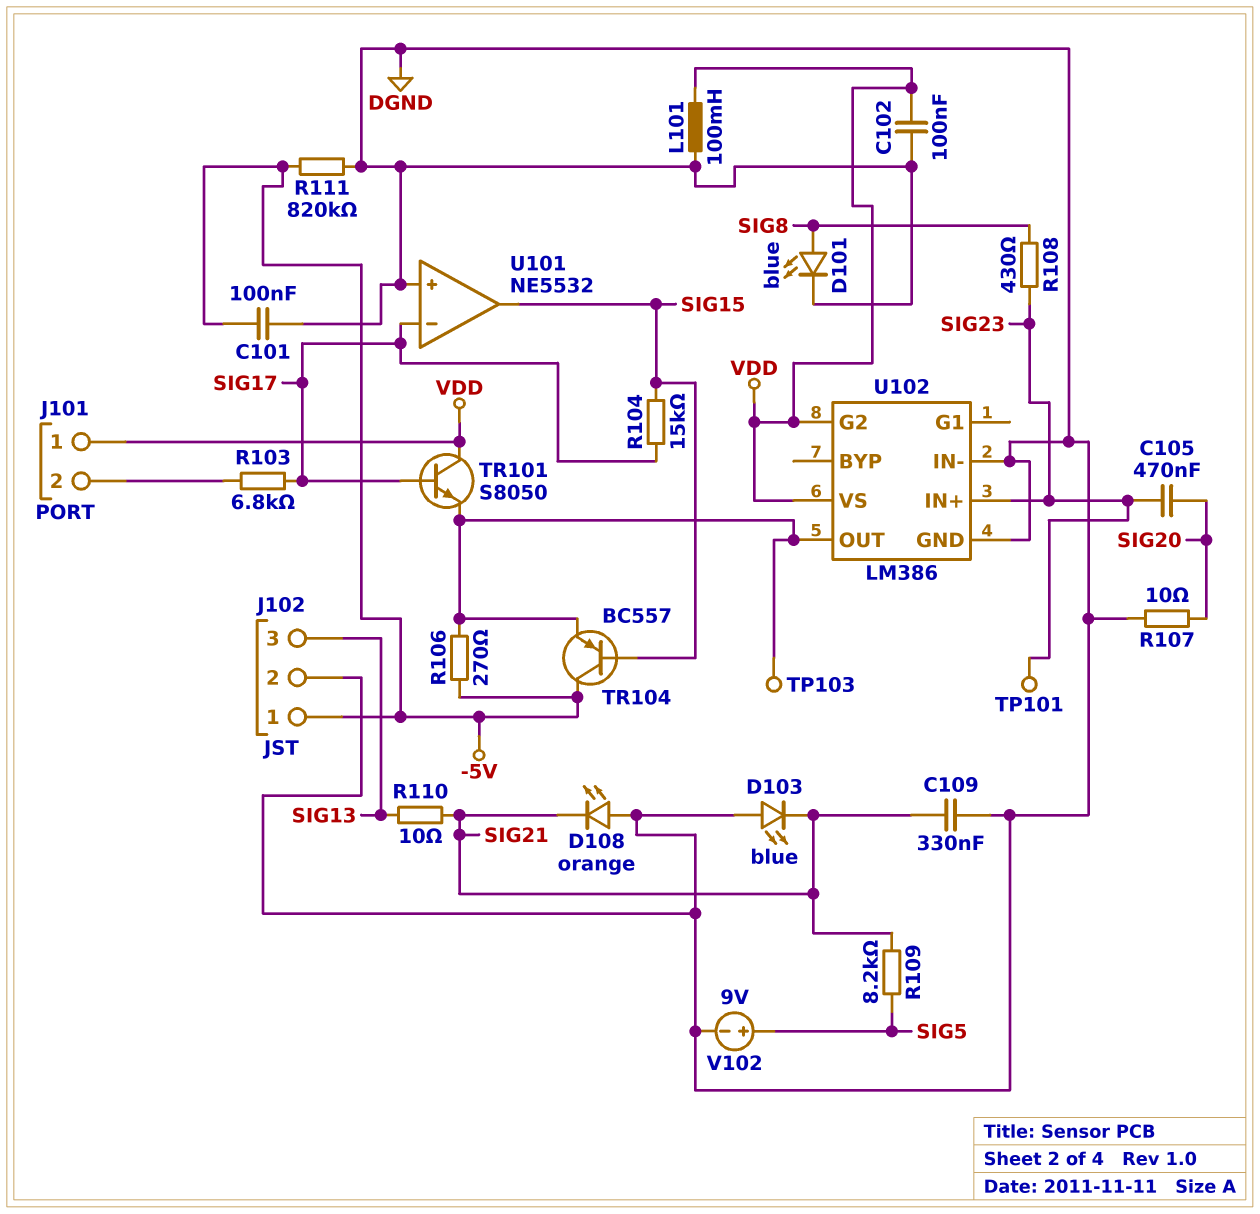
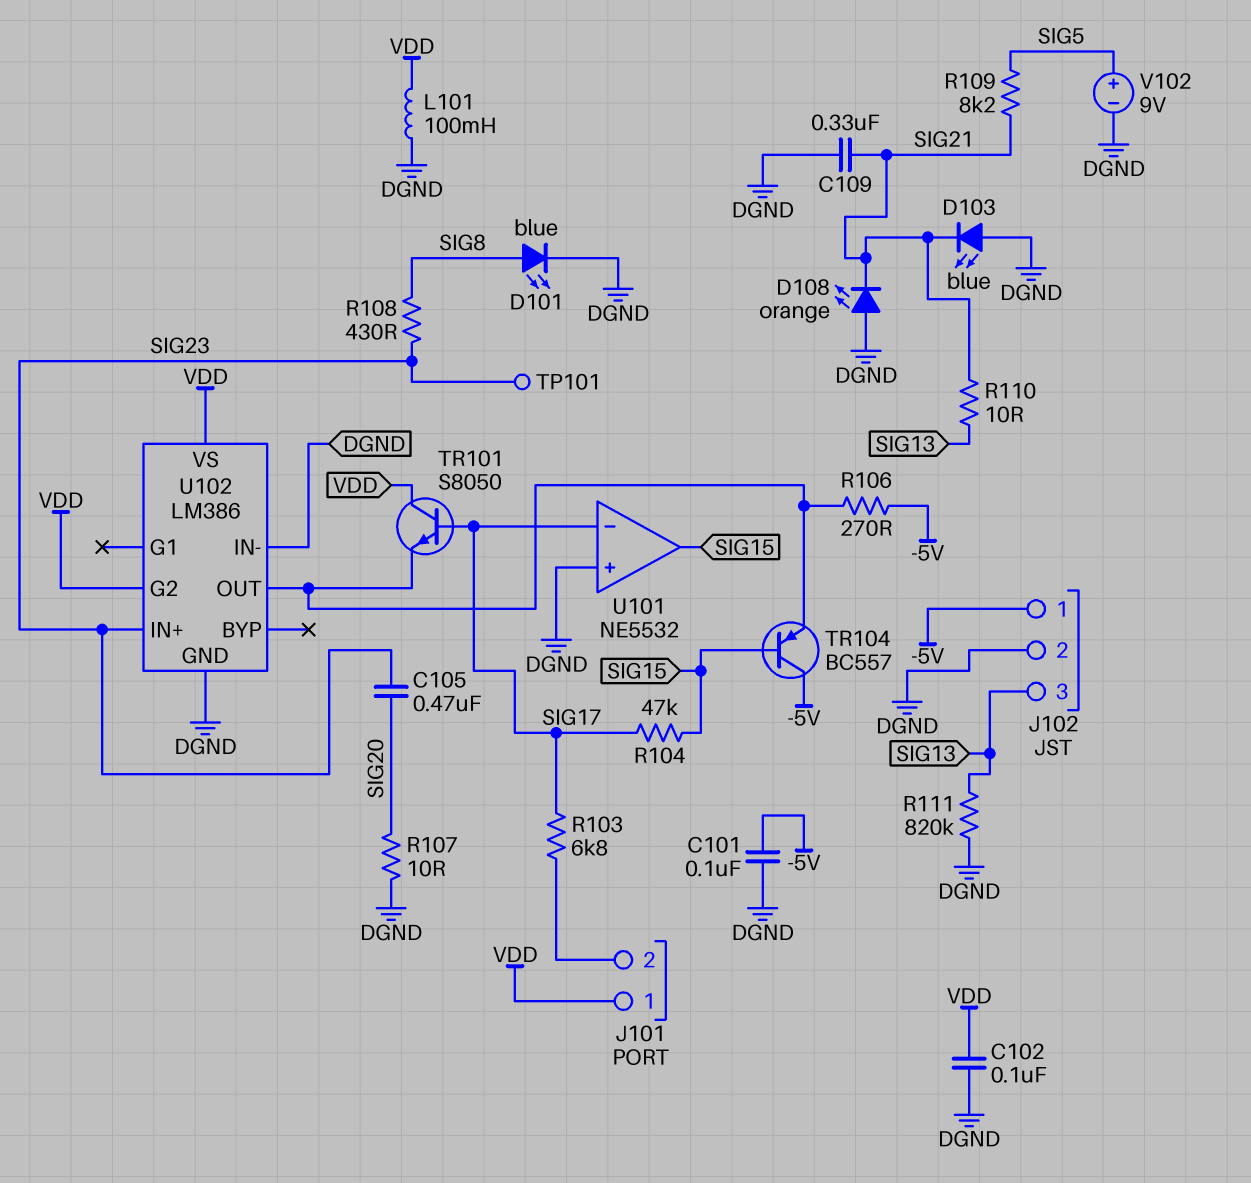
R104: 15k (SIG15, SIG17) -> 47k (SIG15, SIG17)
R111: 820k (-5V, DGND) -> 820k (DGND, SIG13)
TP103: test point (U102/OUT) -> none

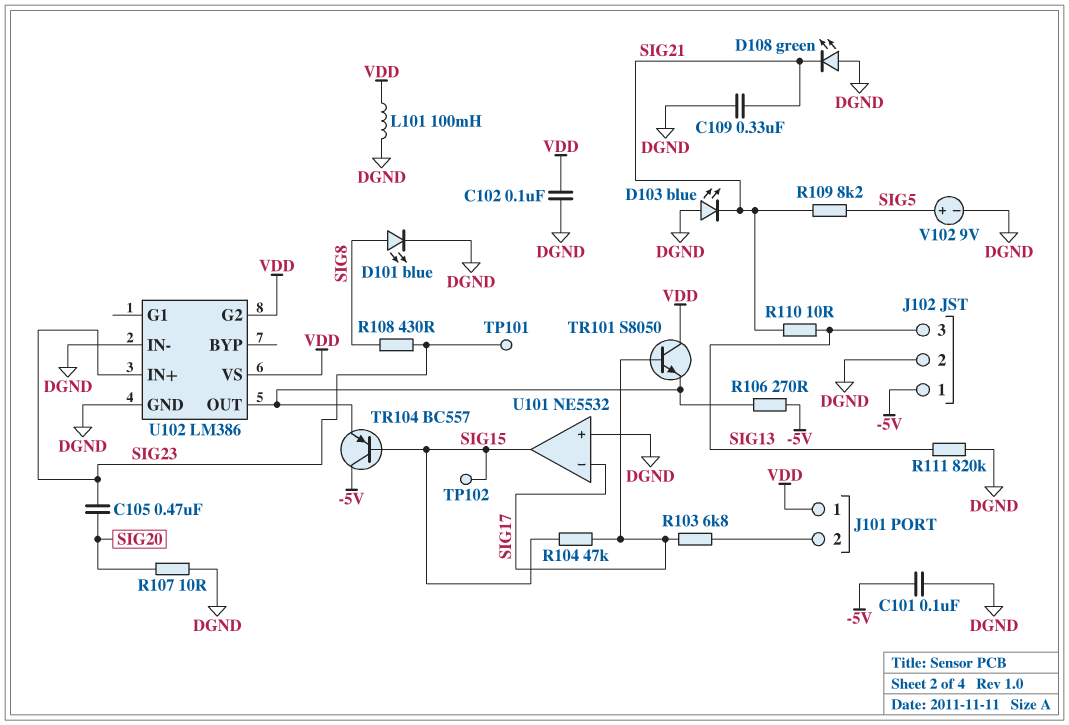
D108: LED orange (A DGND, K SIG21) -> LED green (A DGND, K SIG21)
TP102: none -> test point (SIG15)

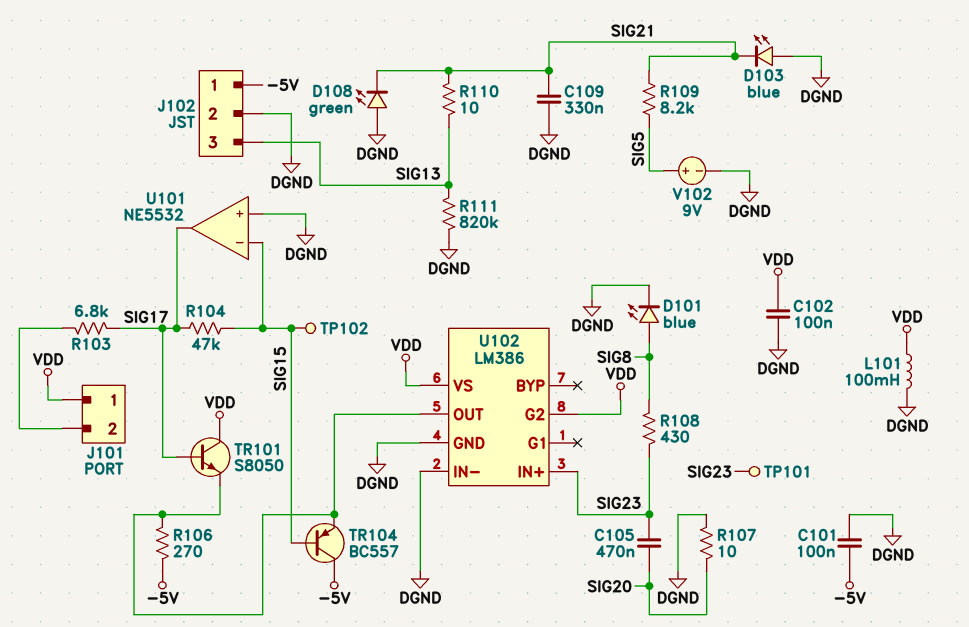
U101 pin in-: SIG17 -> SIG15
U101 pin out: SIG15 -> SIG17

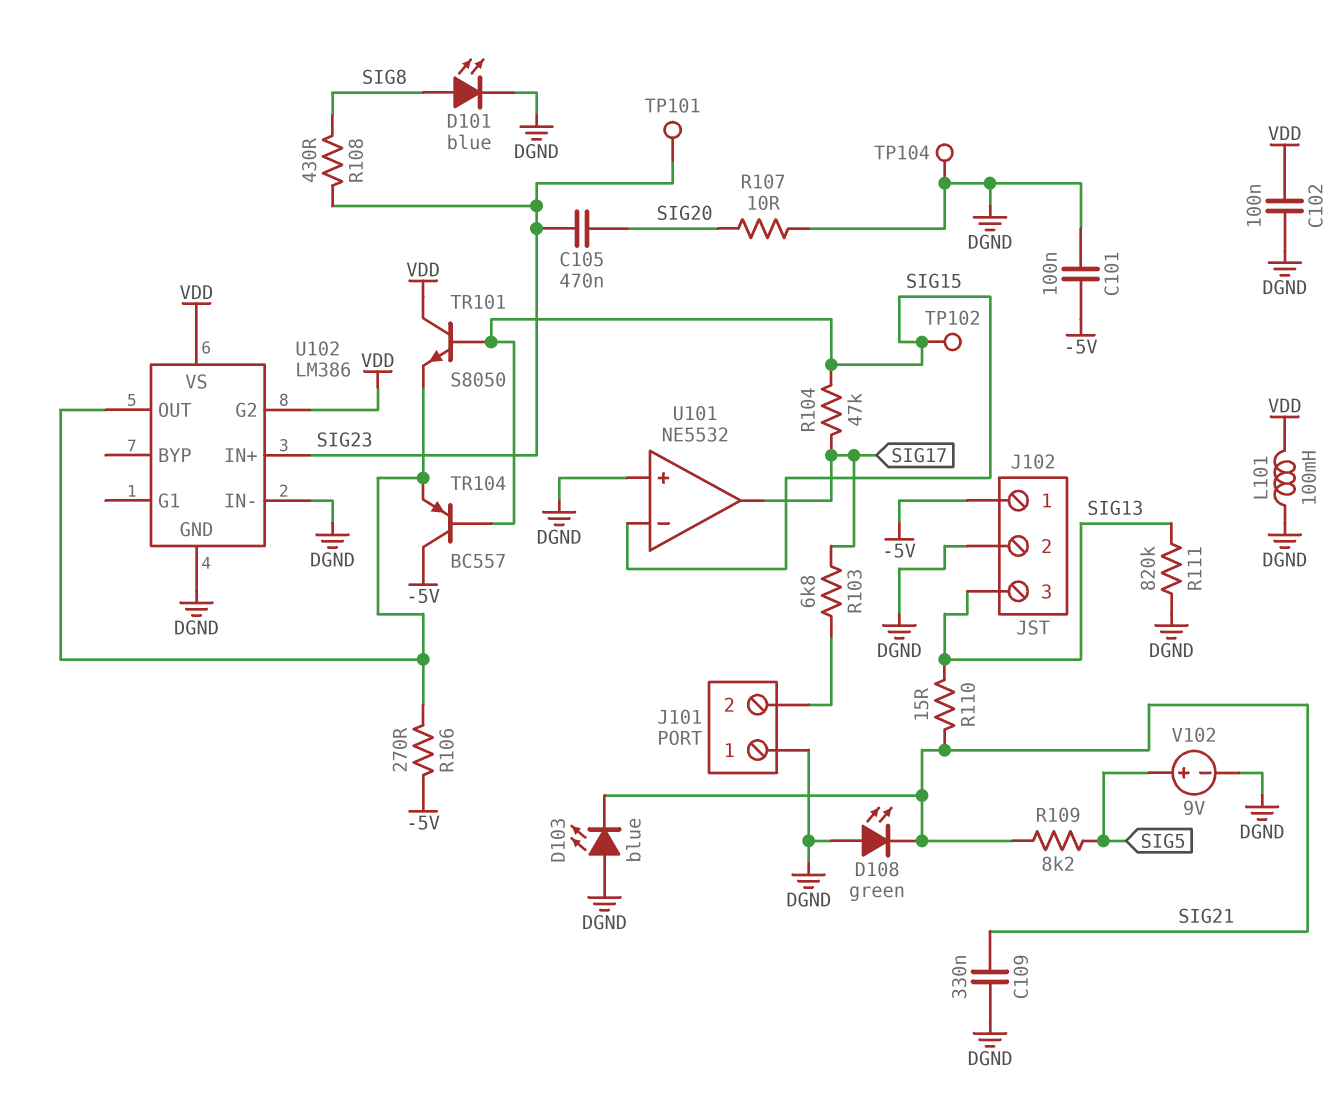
J101 pin 1: VDD -> DGND
R110: 10 (SIG13, SIG21) -> 15 (SIG13, SIG21)
TP104: none -> test point (DGND)
TR101: NPN S8050 (B SIG17, C VDD, E U102/OUT) -> NPN S8050 (B SIG15, C VDD, E U102/OUT)

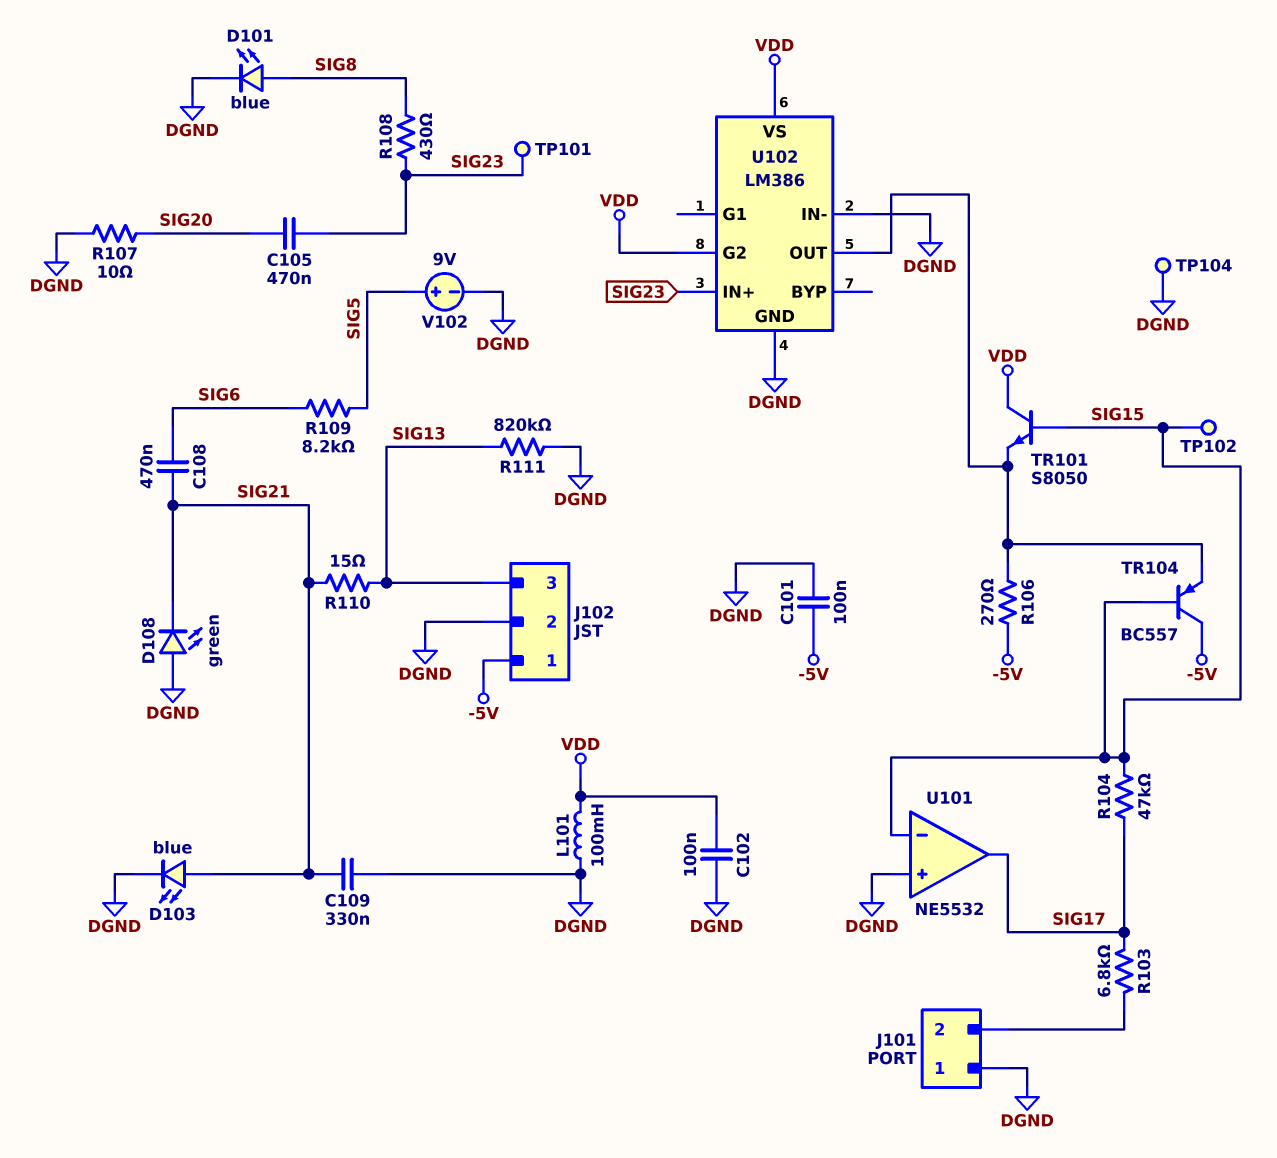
C108: none -> 470nF (SIG6, SIG21)
D103: LED blue (A DGND, K SIG21) -> LED blue (A SIG21, K DGND)
R109: 8.2k (SIG5, SIG21) -> 8.2k (SIG5, SIG6)

